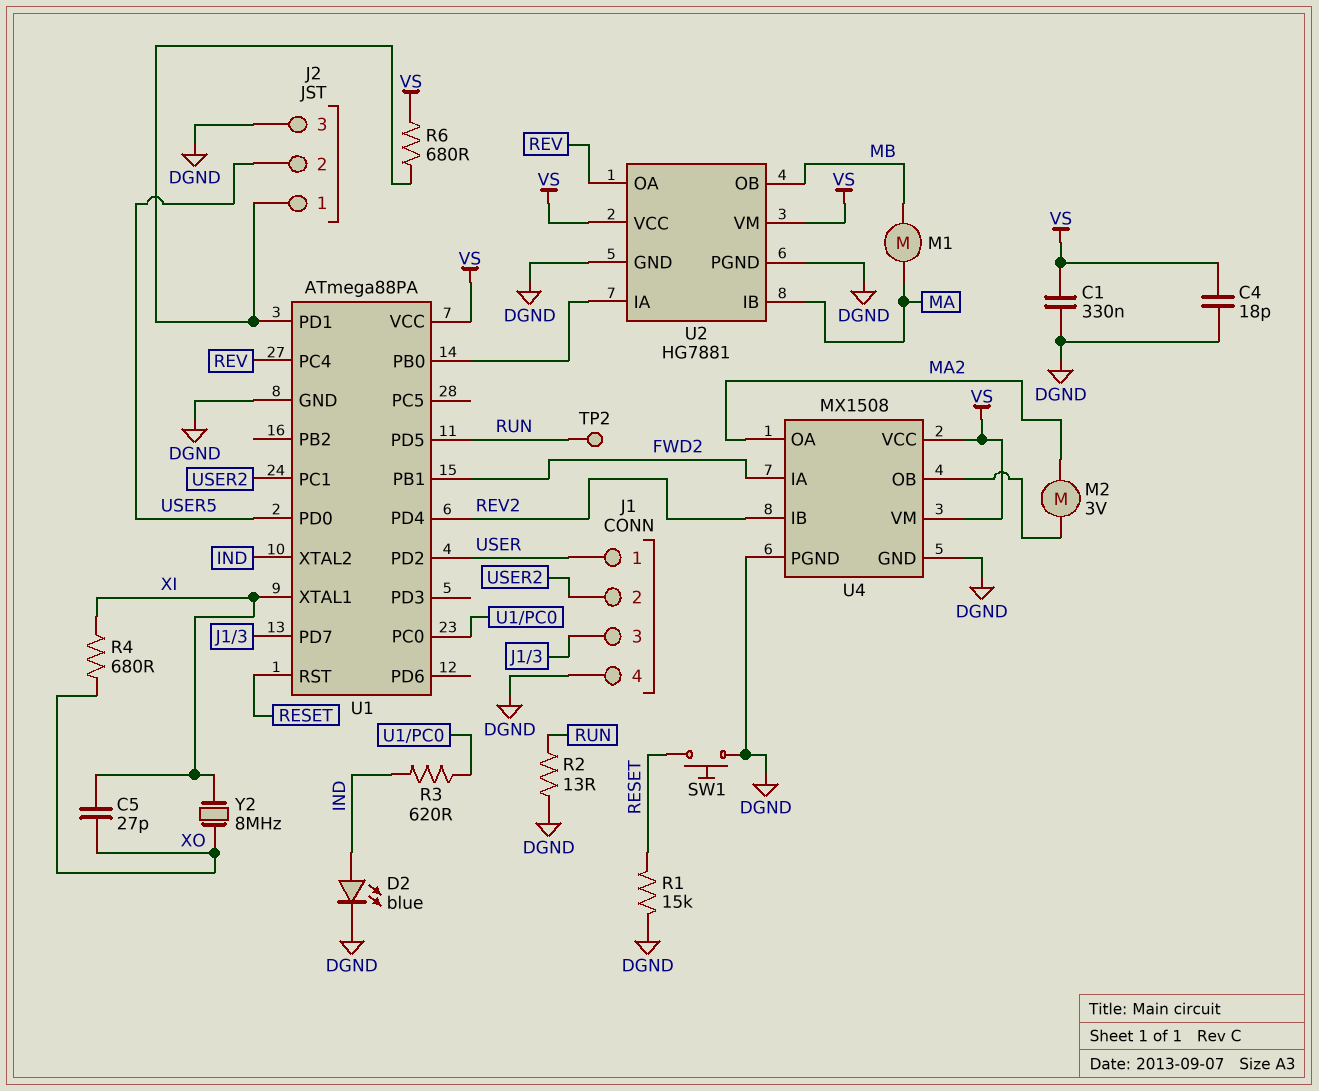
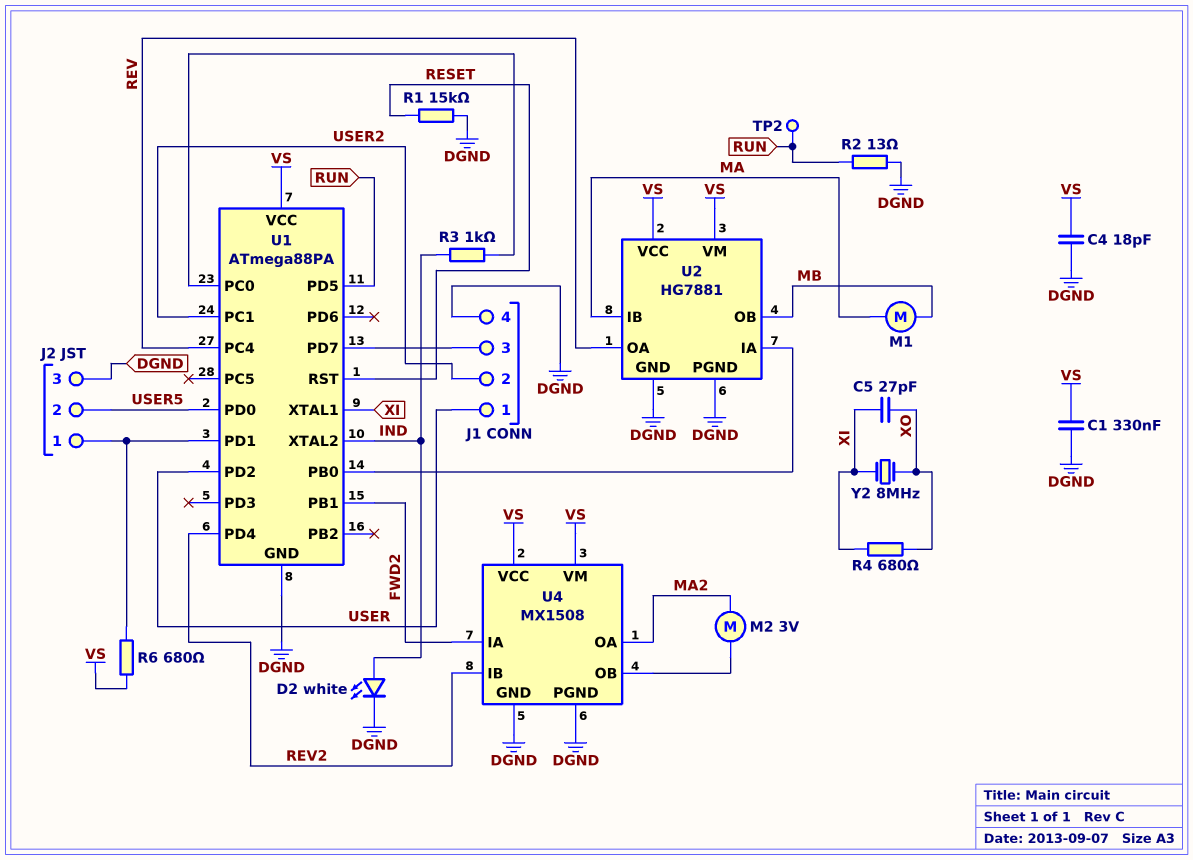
D2: LED blue (A IND, K DGND) -> LED white (A IND, K DGND)
R3: 620 (IND, U1/PC0) -> 1k (IND, U1/PC0)
SW1: button (DGND, RESET) -> none

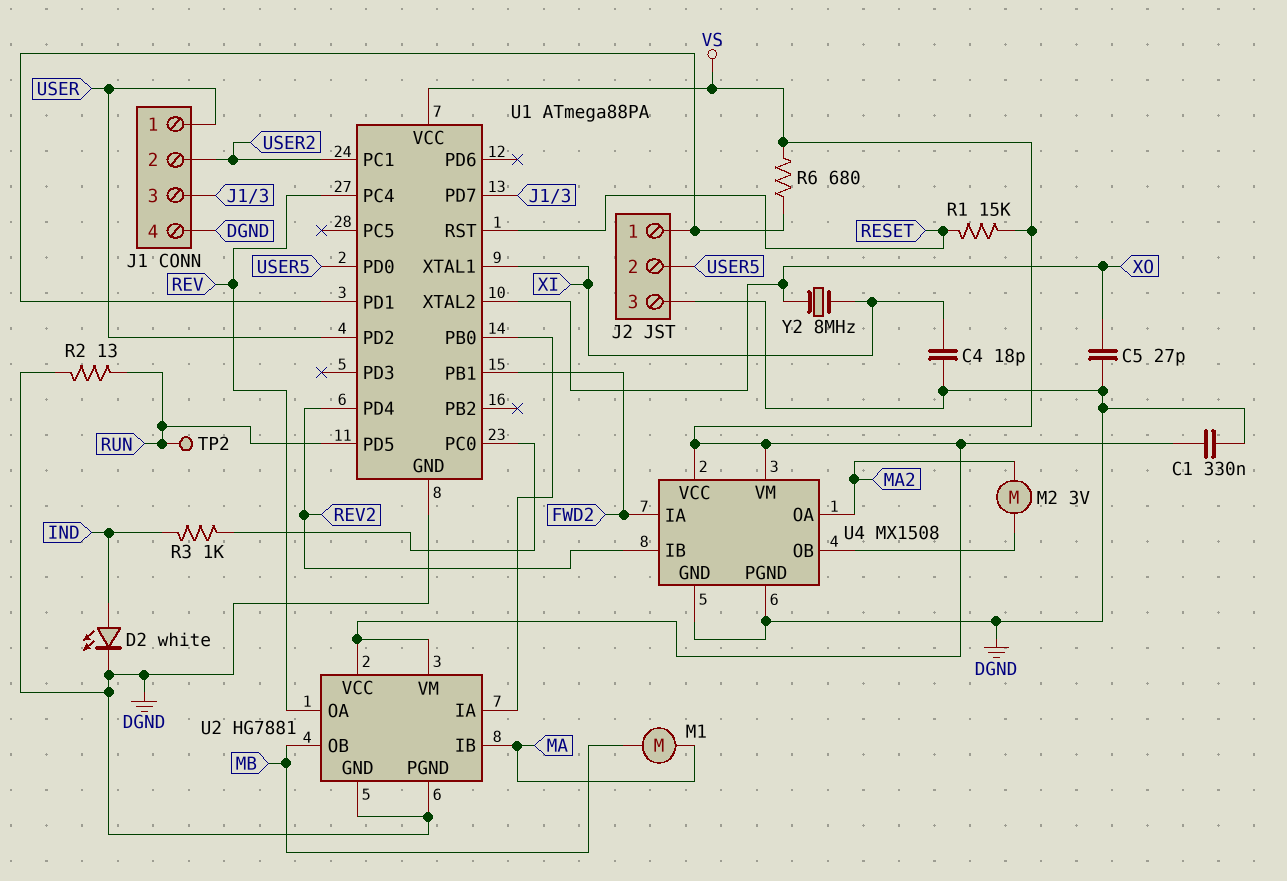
C4: 18pF (DGND, VS) -> 18pF (DGND, XI)
C5: 27pF (XI, XO) -> 27pF (DGND, XO)
R1: 15k (DGND, RESET) -> 15k (RESET, VS)
R4: 680 (XI, XO) -> none
U1 pin XTAL2: IND -> XO

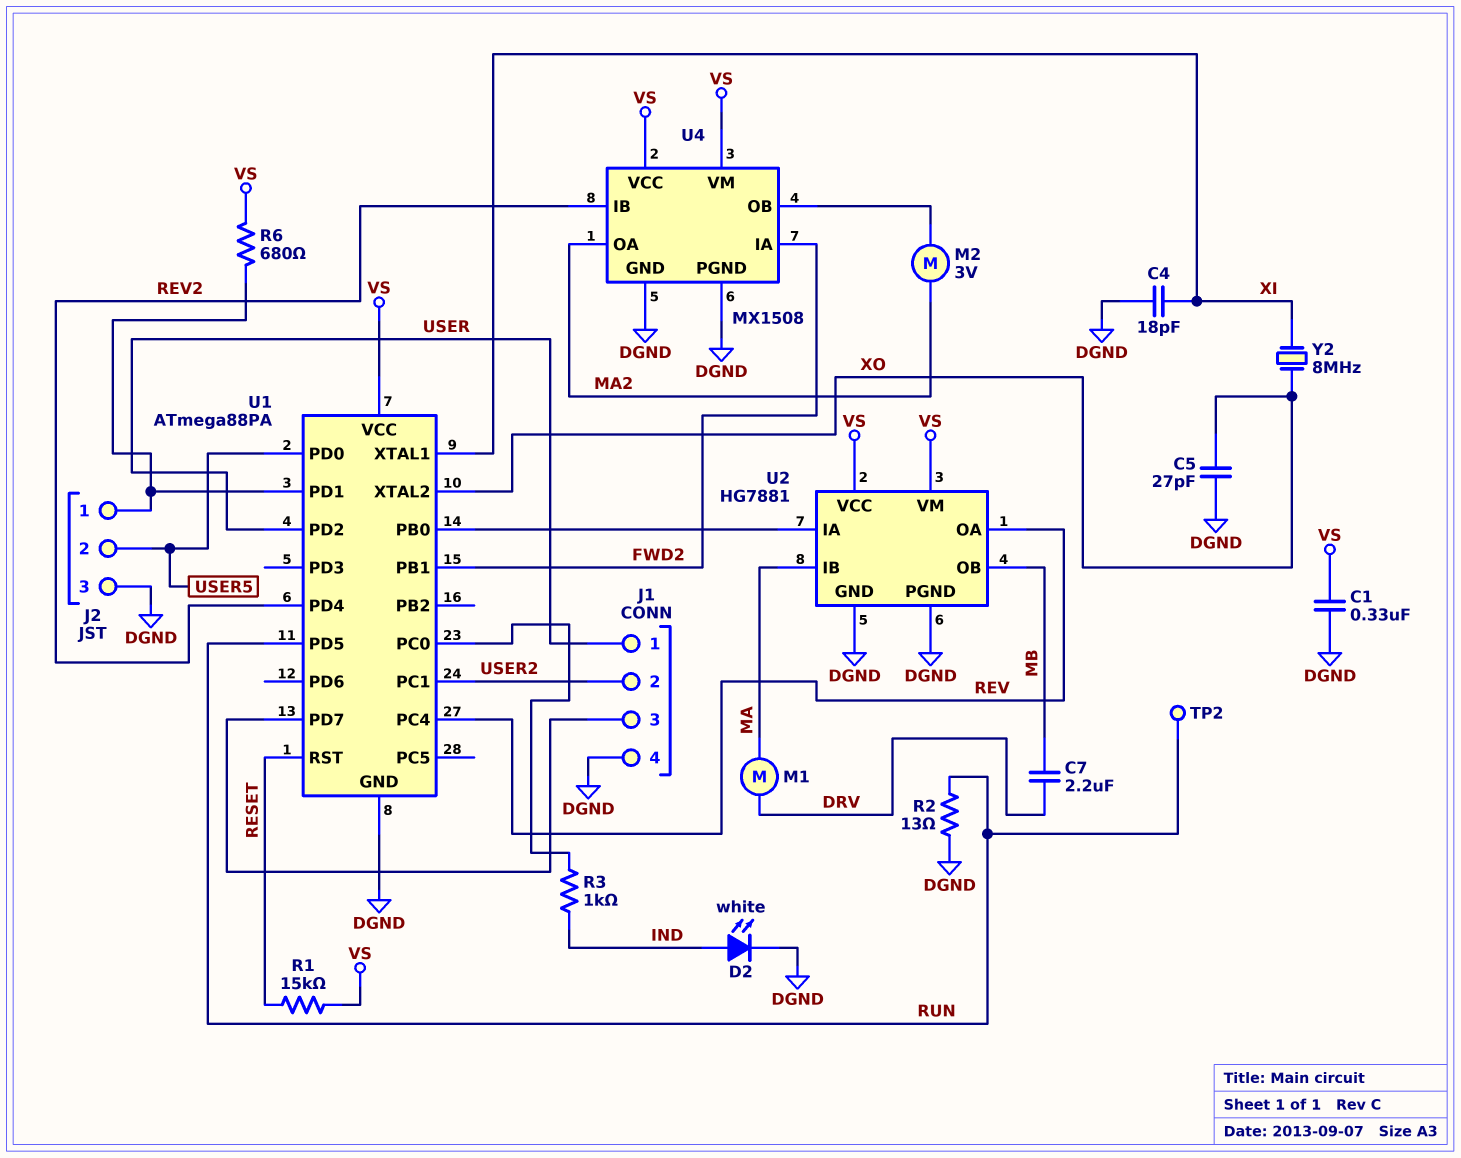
C7: none -> 2.2uF (DRV, MB)
M1: motor (MA, MB) -> motor (DRV, MA)

